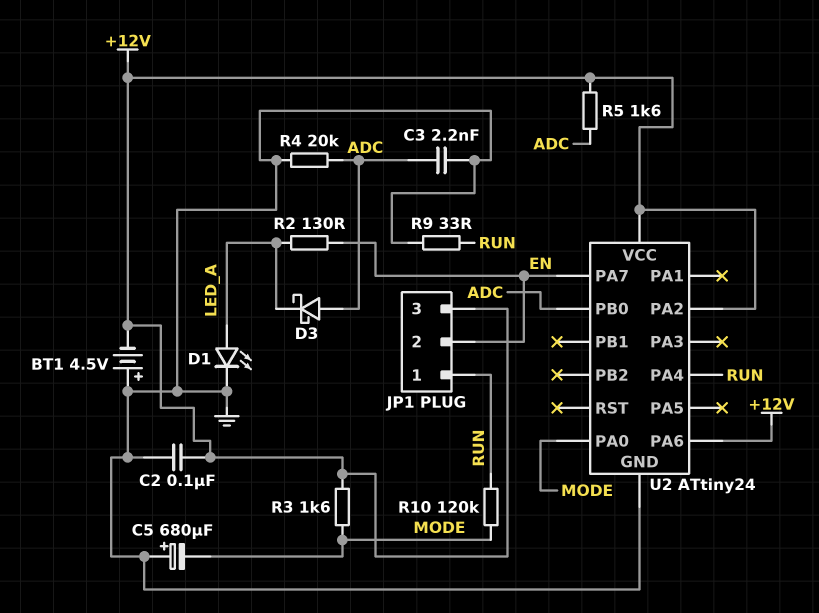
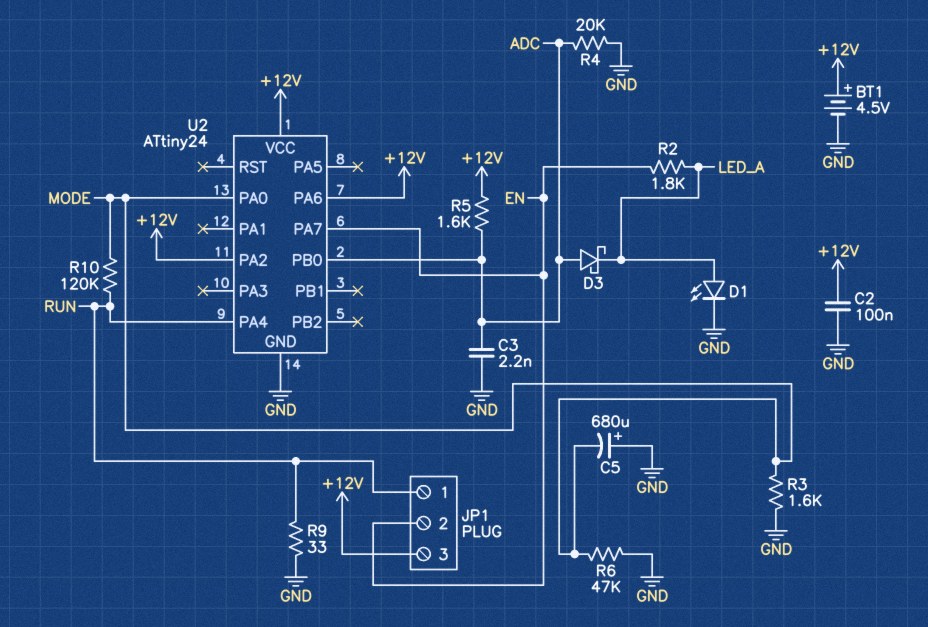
BT1: 4.5V (plus GND, minus +12V) -> 4.5V (plus +12V, minus GND)
R2: 130 (EN, LED_A) -> 1.8k (EN, LED_A)
R3: 1.6k (+12V, MODE) -> 1.6k (GND, MODE)
R6: none -> 47k (GND, MODE)

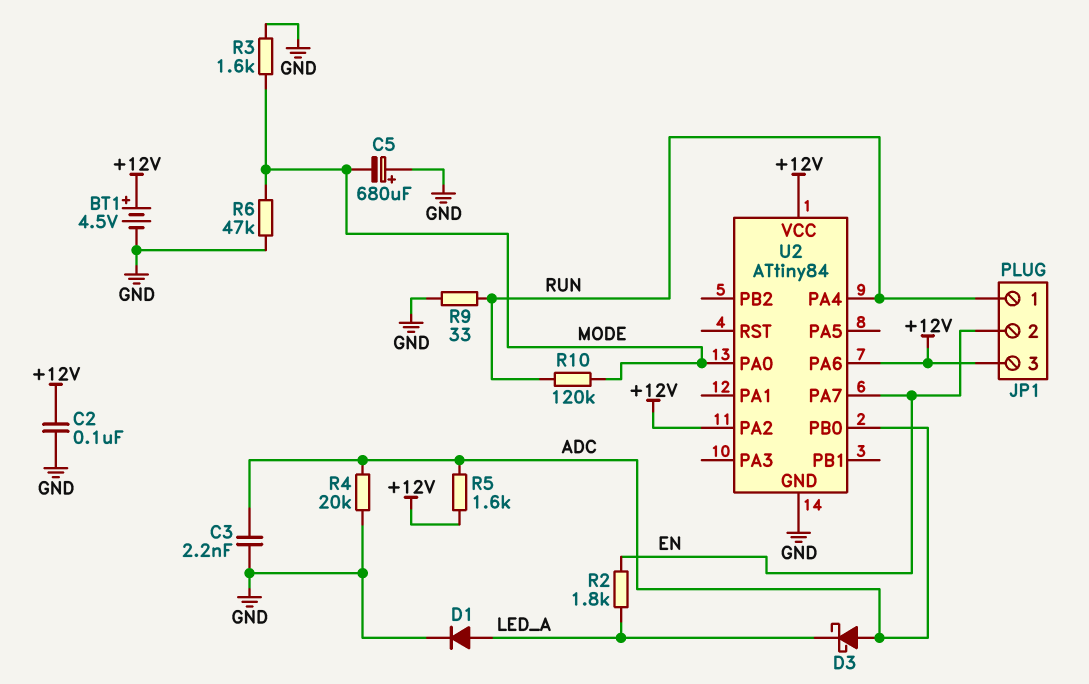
D1: LED (A LED_A, K GND) -> diode (A LED_A, K GND)
U2: ATtiny24 -> ATtiny84

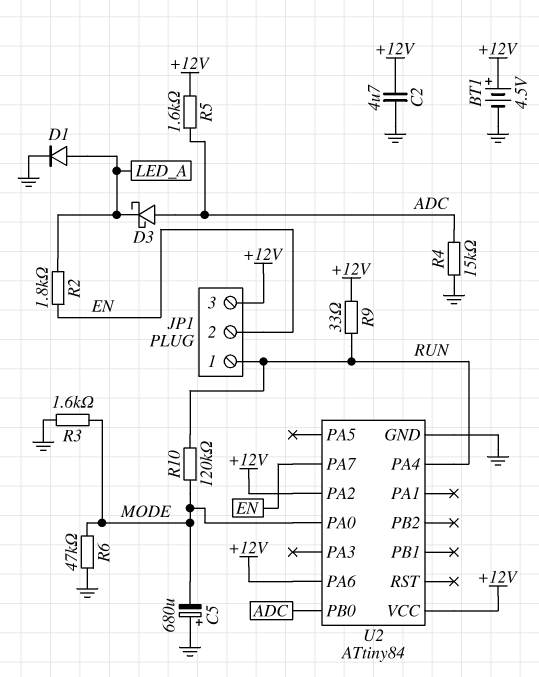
C2: 100nF (+12V, GND) -> 4.7uF (+12V, GND)
C3: 2.2nF (ADC, GND) -> none
R4: 20k (ADC, GND) -> 15k (ADC, GND)
R9: 33 (GND, RUN) -> 33 (+12V, RUN)

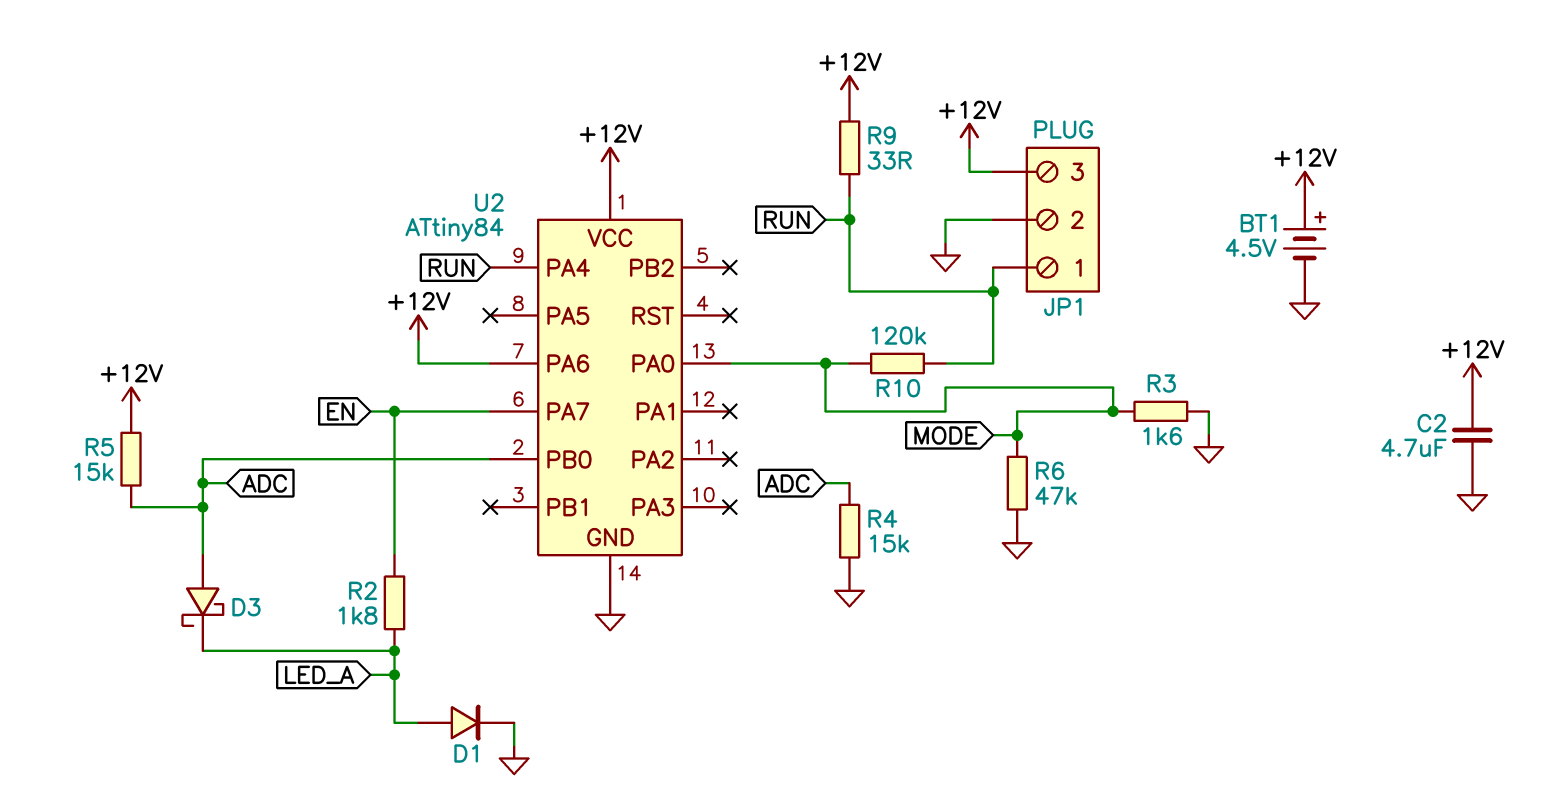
C5: 680uF (plus GND, minus MODE) -> none
JP1 pin 2: EN -> GND
R5: 1.6k (+12V, ADC) -> 15k (+12V, ADC)
U2 pin PA2: +12V -> none

